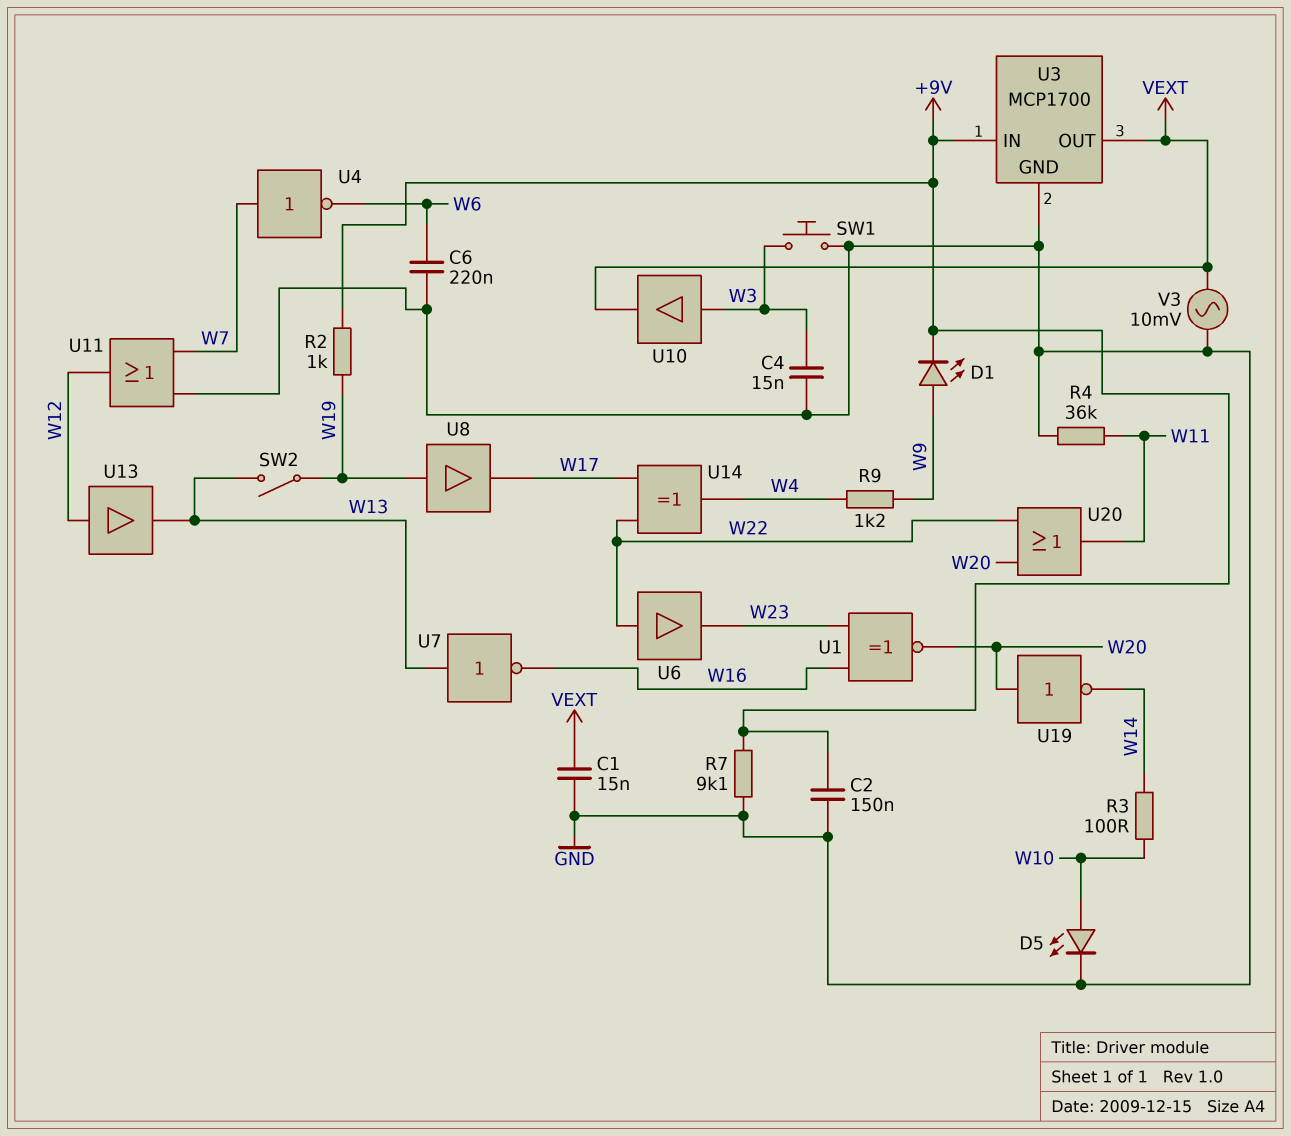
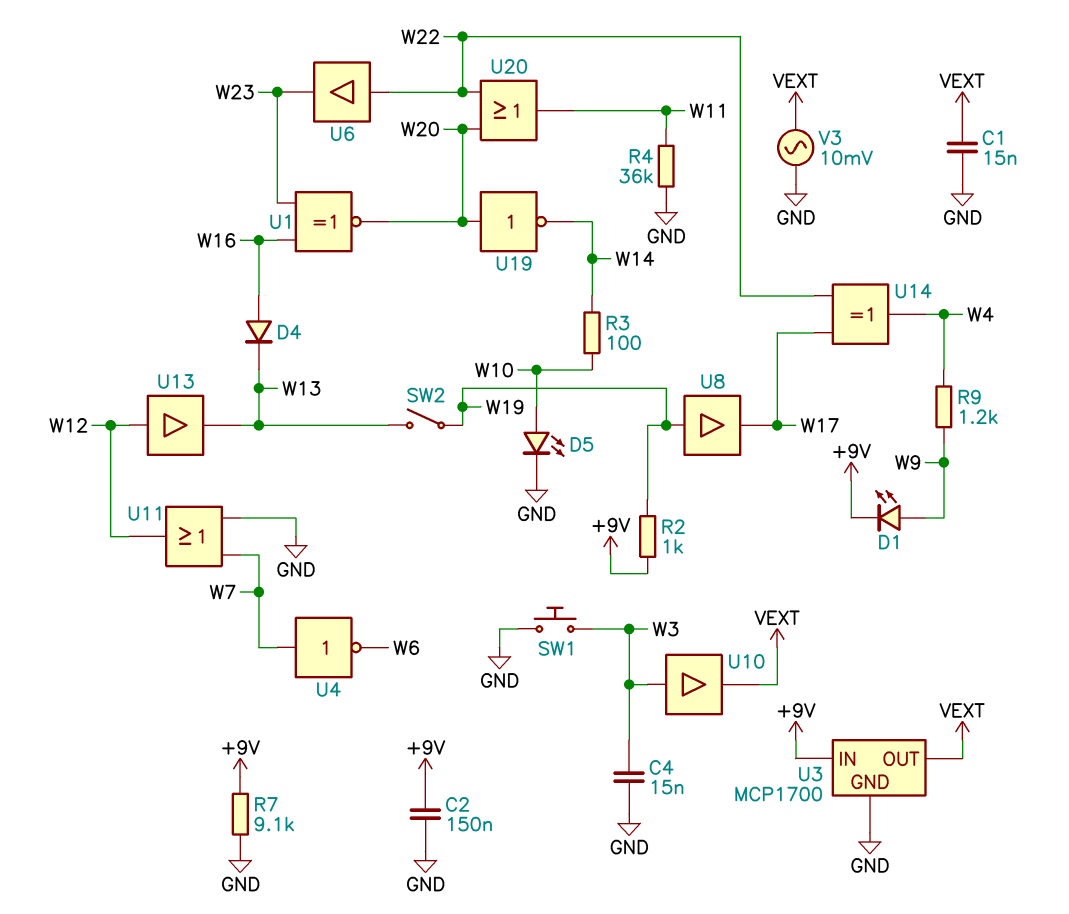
C6: 220nF (GND, W6) -> none
D4: none -> diode (A W16, K W13)
U7: NOT (in W13, out W16) -> none

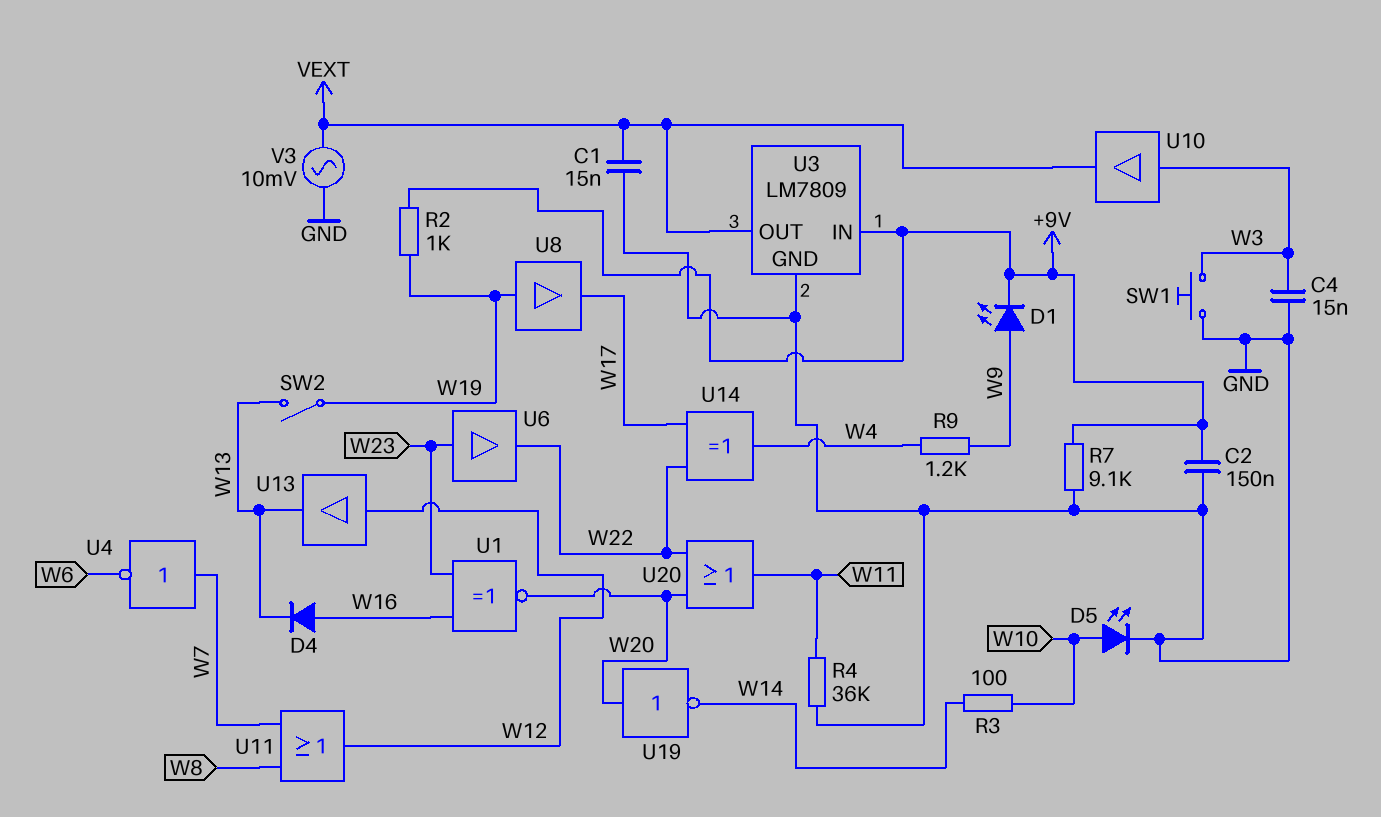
U3: MCP1700 -> LM7809
U6: buffer (in W22, out W23) -> buffer (in W23, out W22)
U11: OR (in GND, in W7, out W12) -> OR (in W7, in W8, out W12)

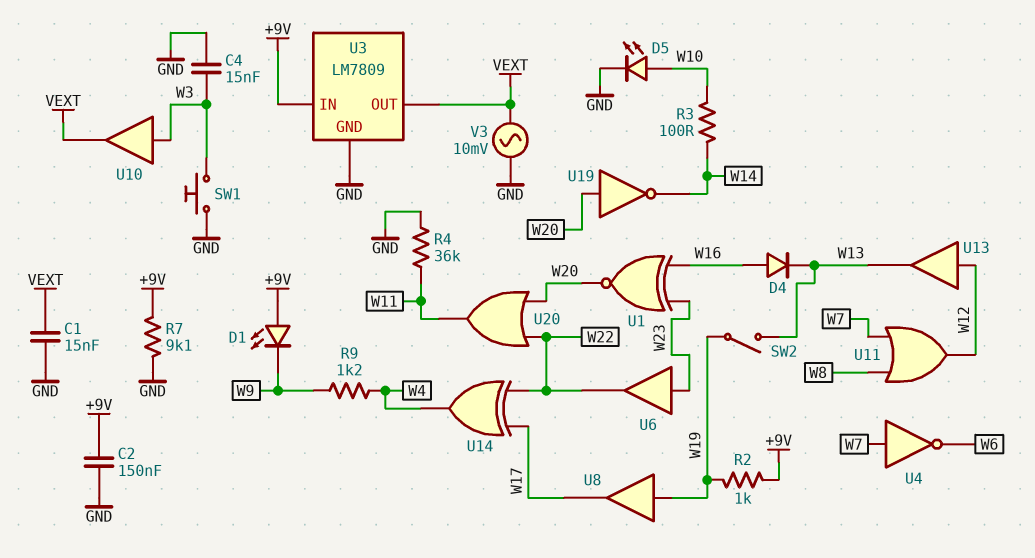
D1: LED (A W9, K +9V) -> LED (A +9V, K W9)

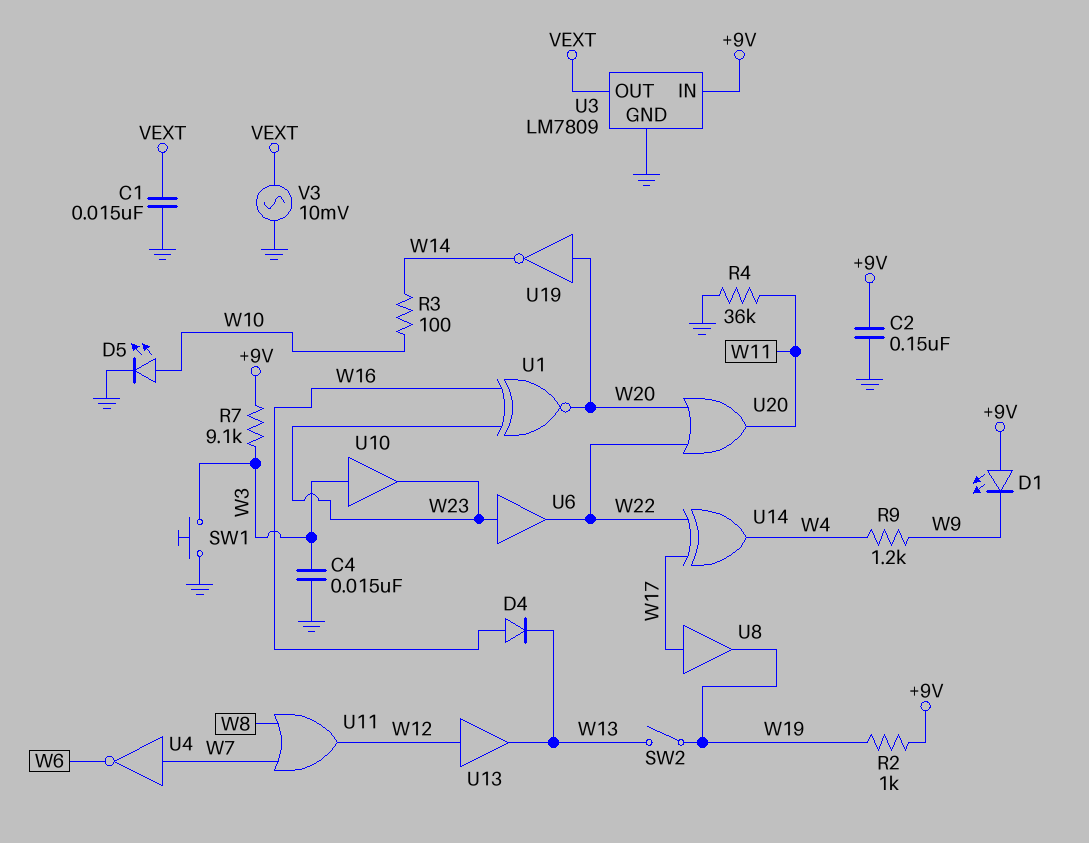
R7: 9.1k (+9V, GND) -> 9.1k (+9V, W3)
U8: buffer (in W19, out W17) -> buffer (in W17, out W19)
U10: buffer (in W3, out VEXT) -> buffer (in W3, out W23)

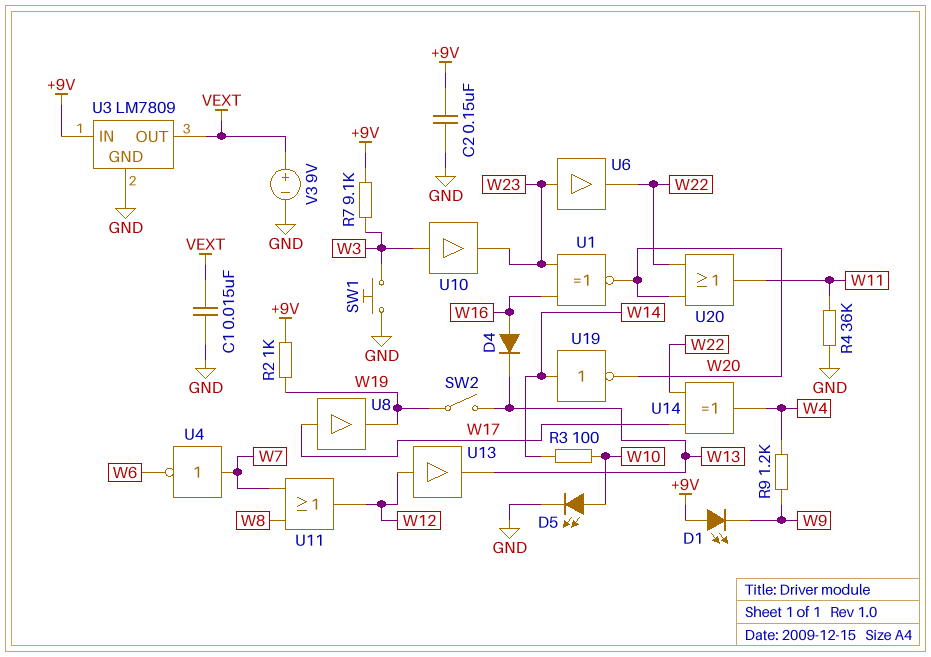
C4: 15nF (GND, W3) -> none
U19: NOT (in W20, out W14) -> NOT (in W14, out W20)
V3: AC 10mV (GND, VEXT) -> 9V (plus VEXT, minus GND)

